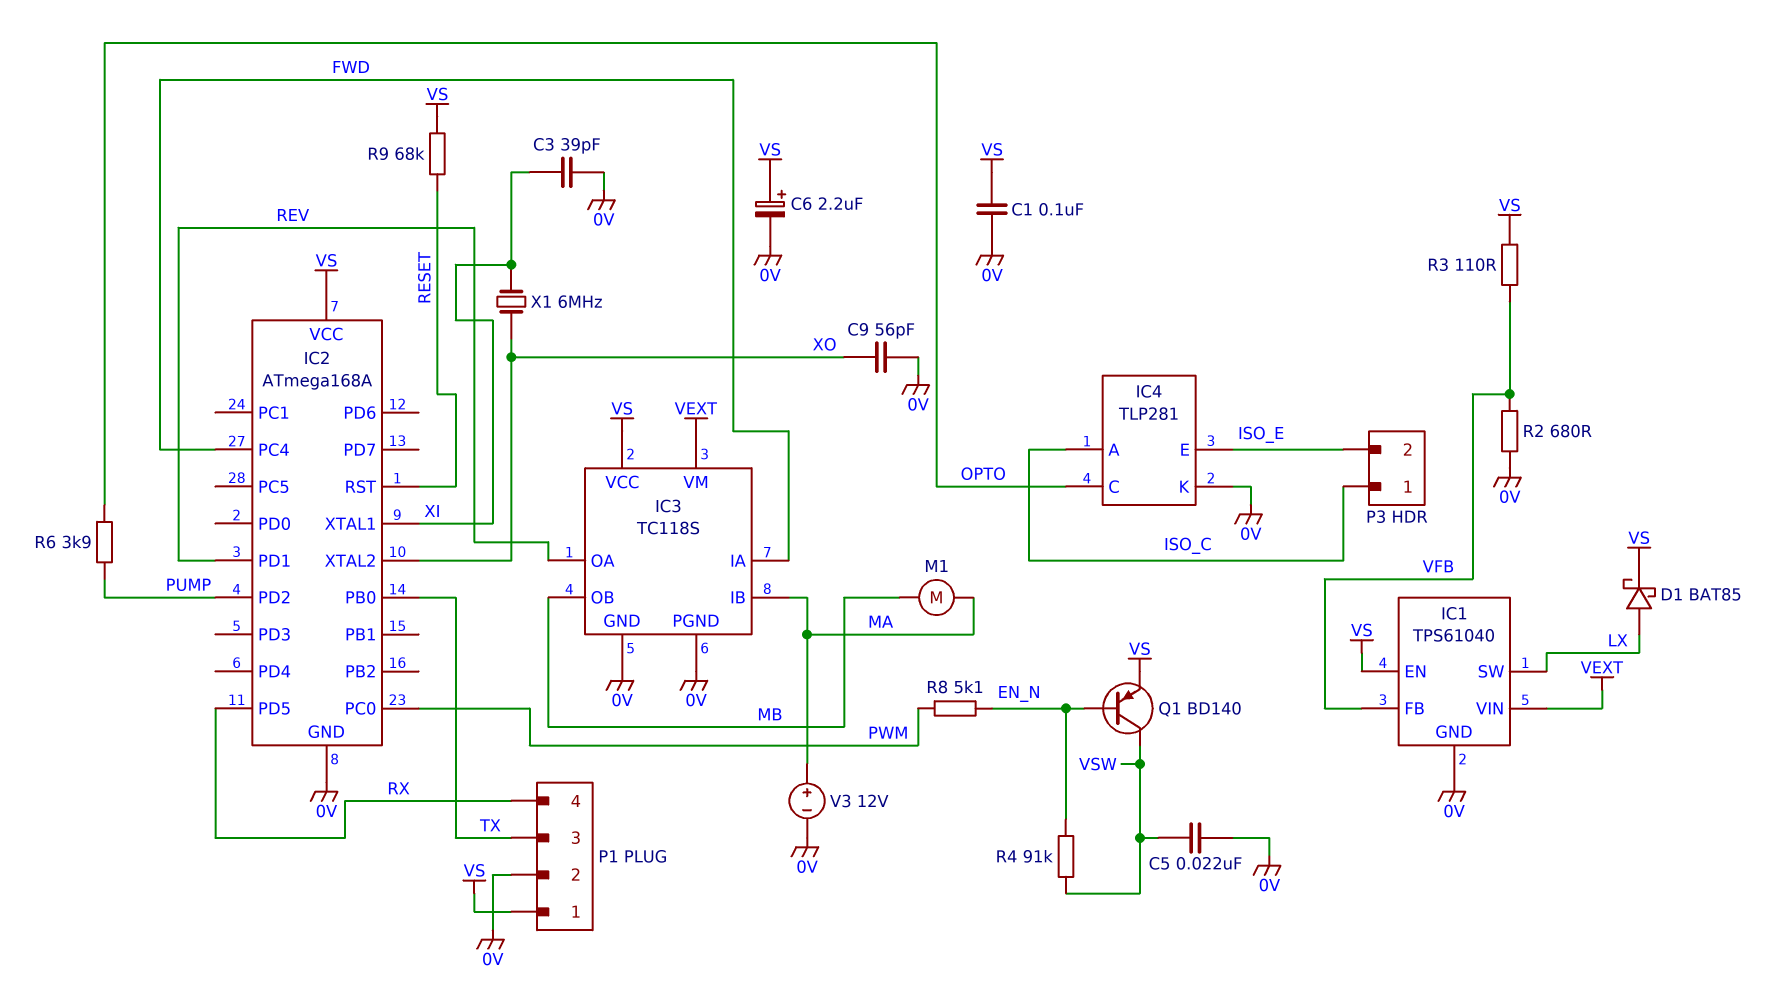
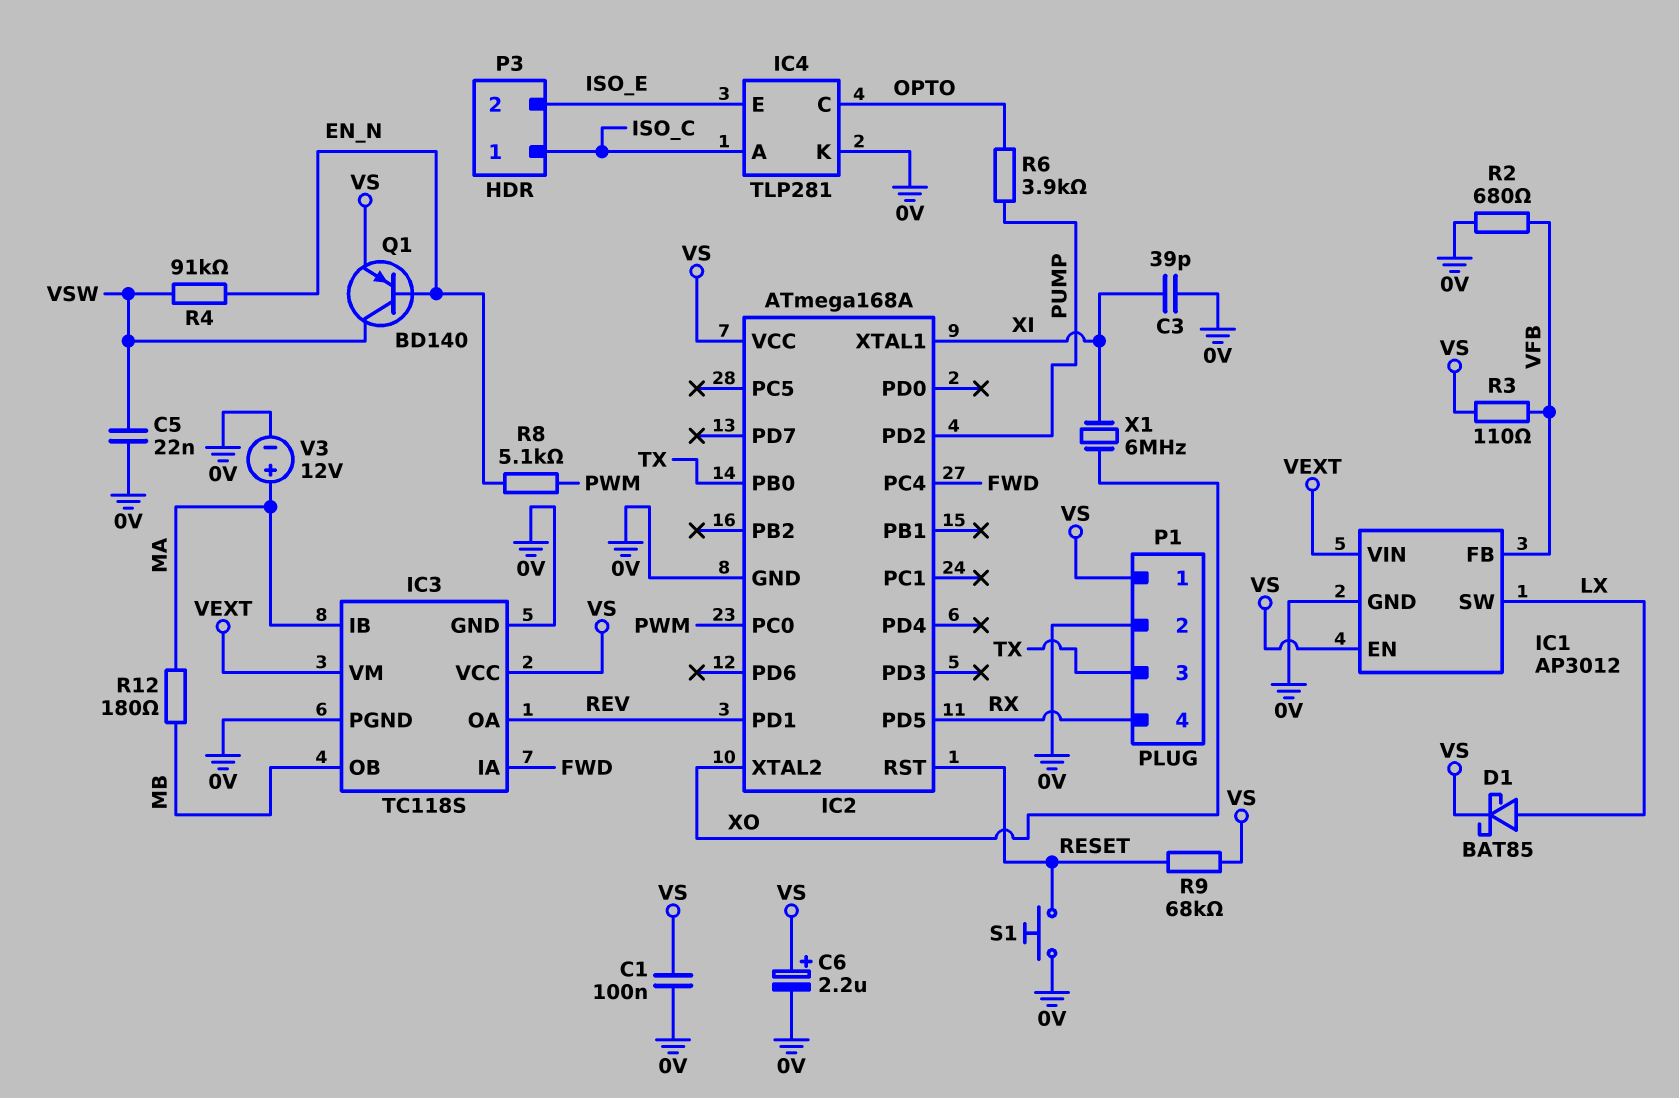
C9: 56pF (0V, XO) -> none
IC1: TPS61040 -> AP3012
M1: motor (MA, MB) -> none
R12: none -> 180 (MA, MB)
S1: none -> button (0V, RESET)

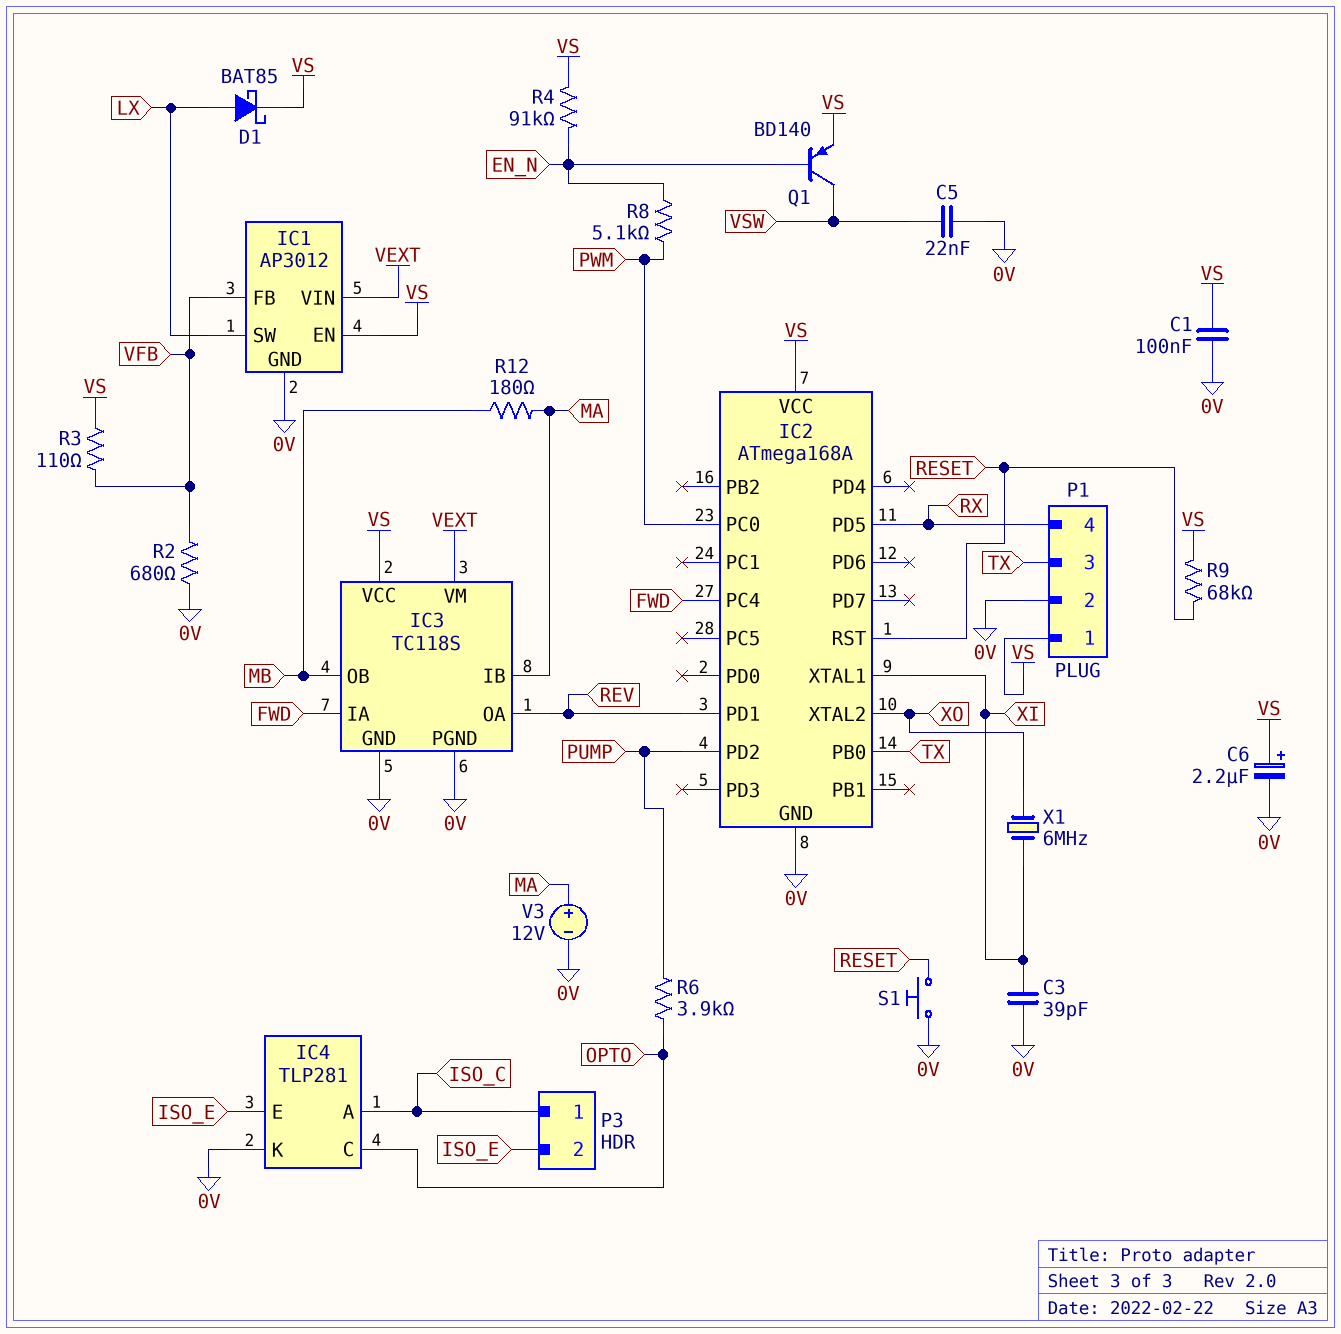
R4: 91k (EN_N, VSW) -> 91k (EN_N, VS)

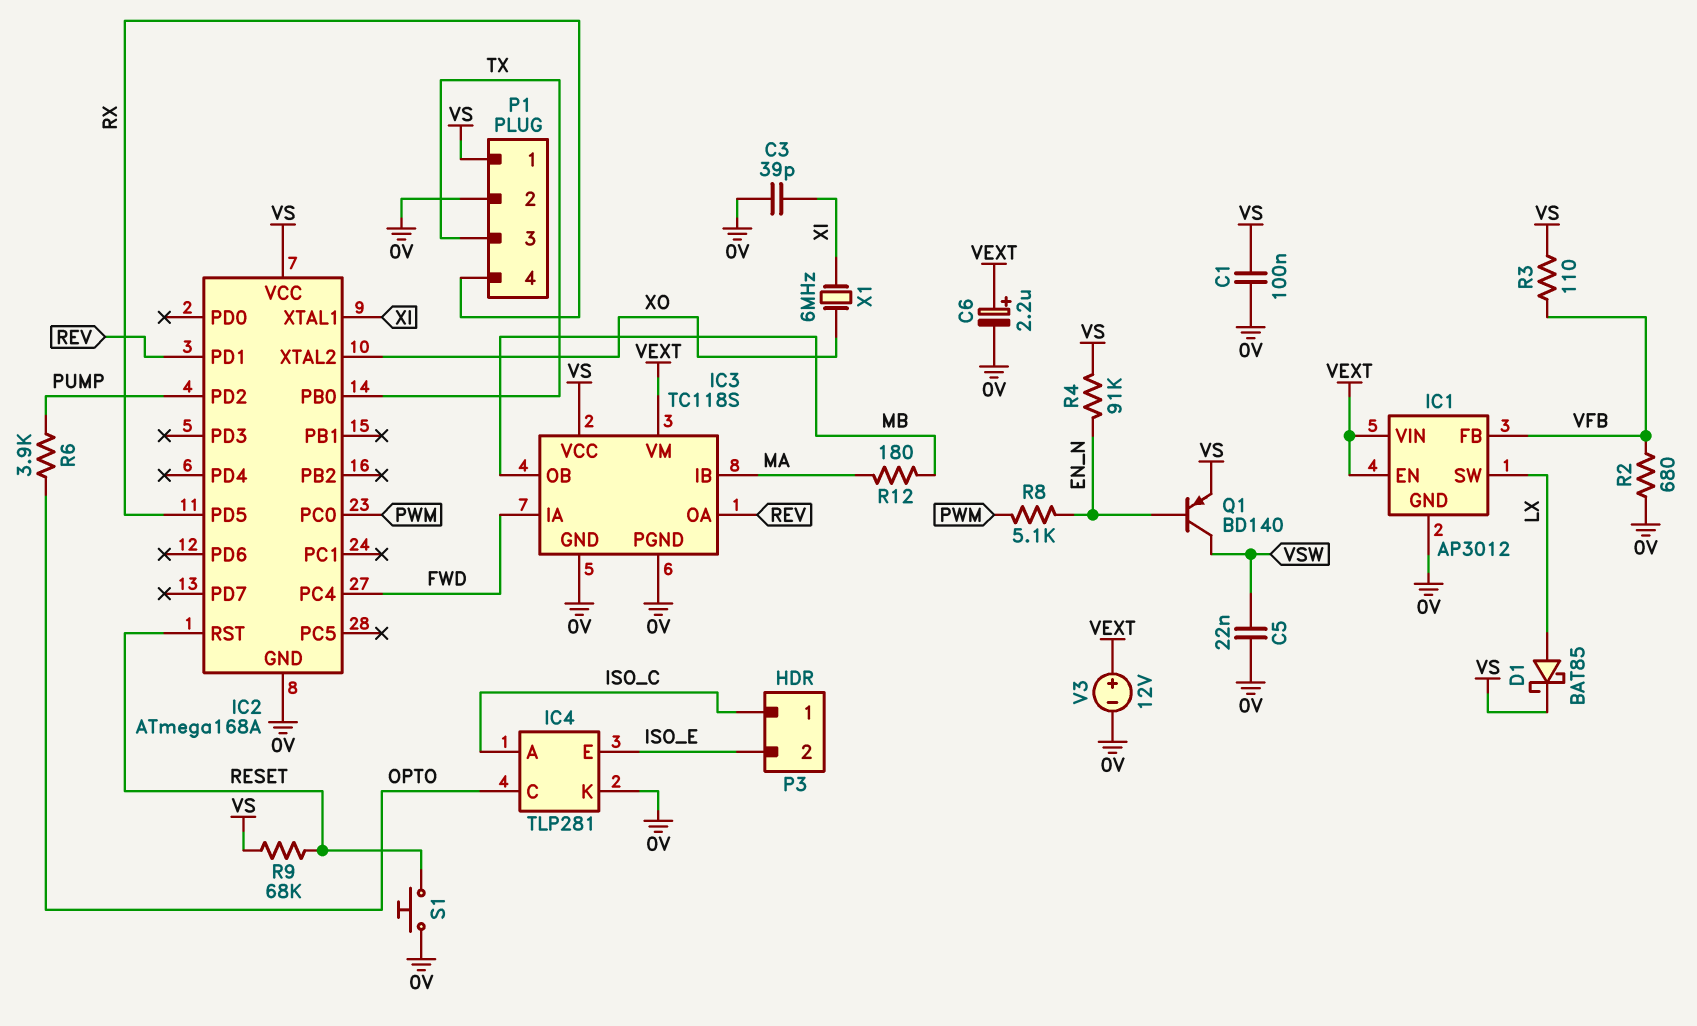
C6: 2.2uF (plus VS, minus 0V) -> 2.2uF (plus VEXT, minus 0V)
IC1 pin EN: VS -> VEXT
V3: 12V (plus MA, minus 0V) -> 12V (plus VEXT, minus 0V)

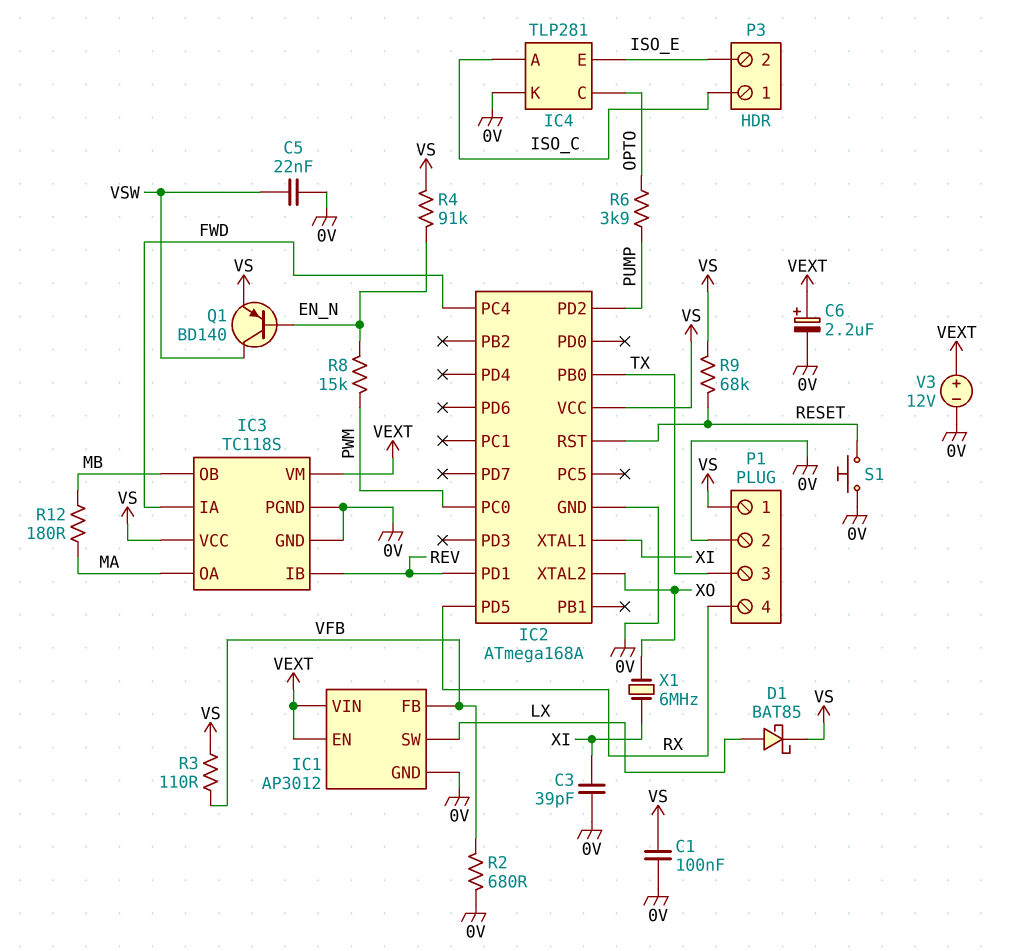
IC3 pin IB: MA -> REV
IC3 pin OA: REV -> MA
R8: 5.1k (EN_N, PWM) -> 15k (EN_N, PWM)

